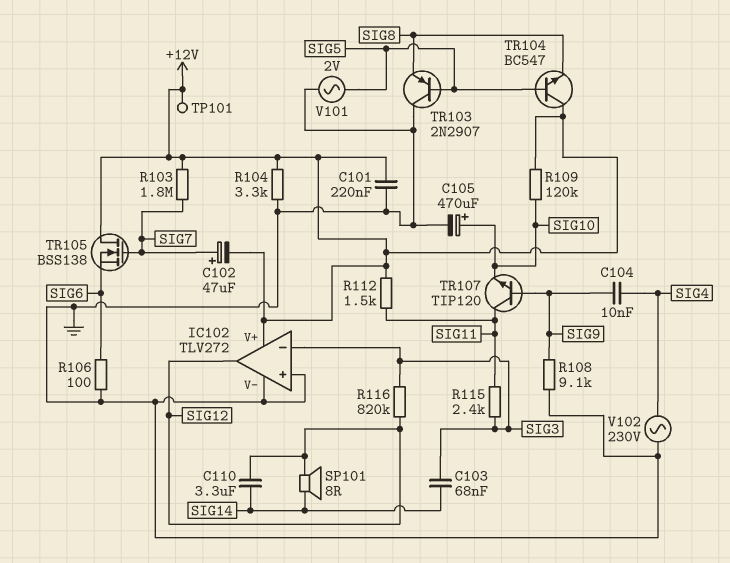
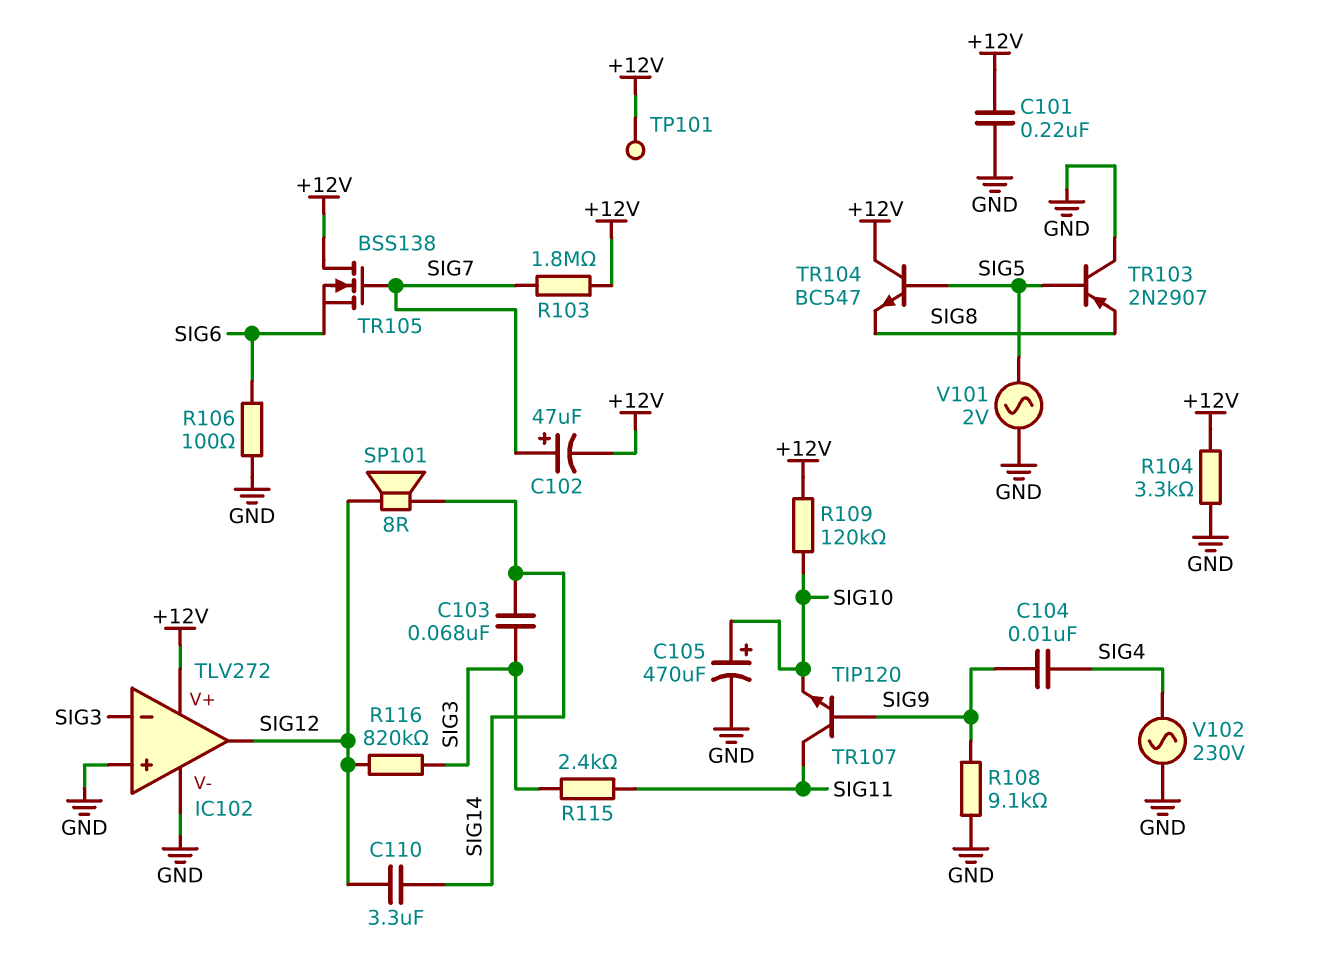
R112: 1.5k (+12V, SIG11) -> none

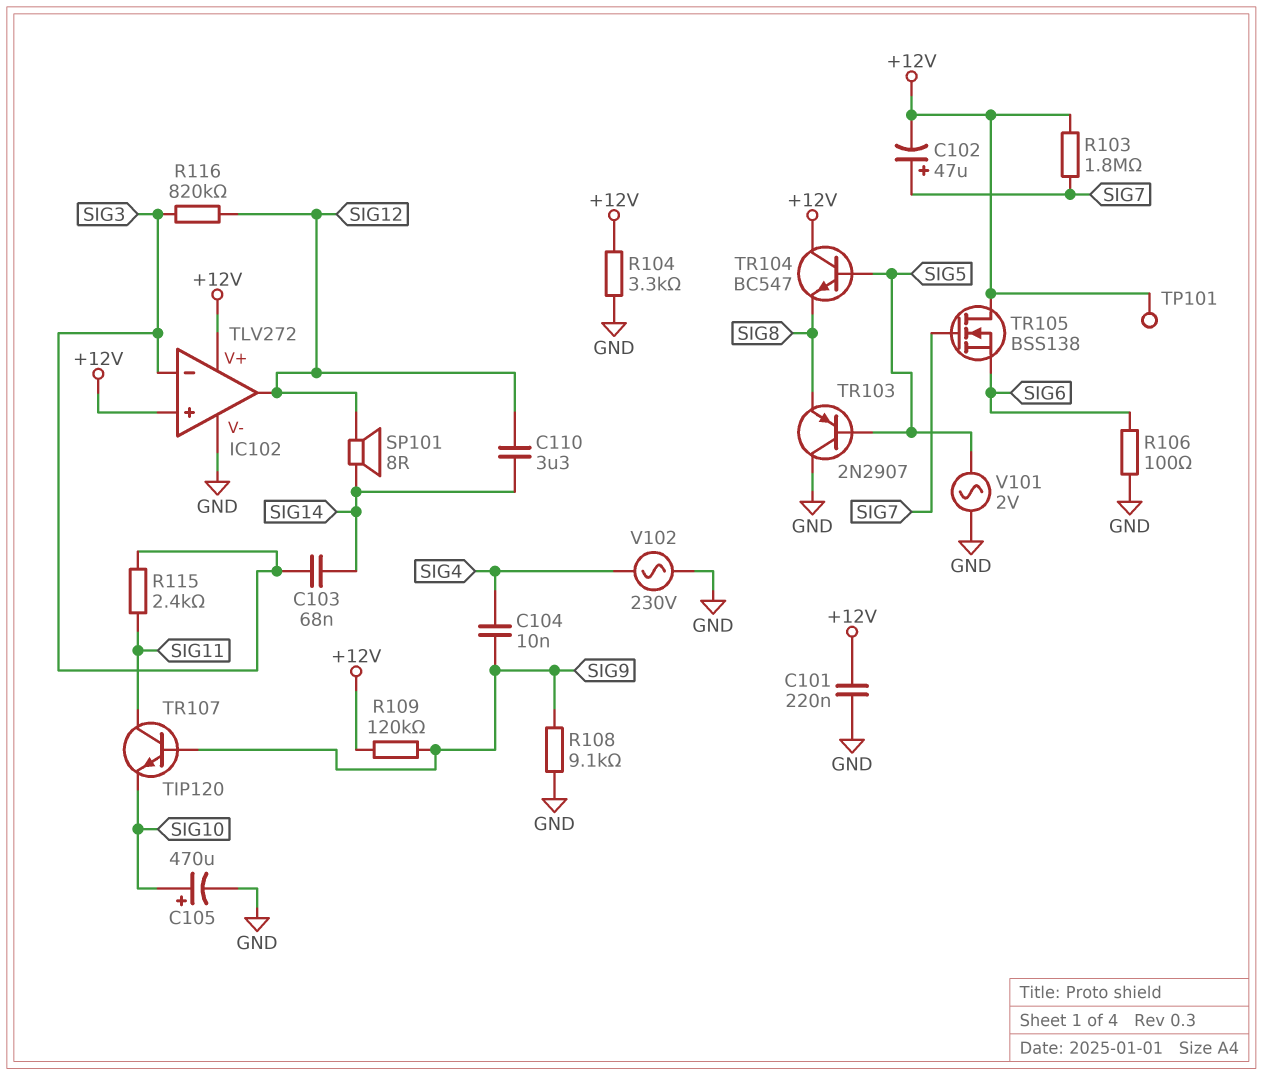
IC102 pin in+: GND -> +12V
R109: 120k (+12V, SIG10) -> 120k (+12V, SIG9)

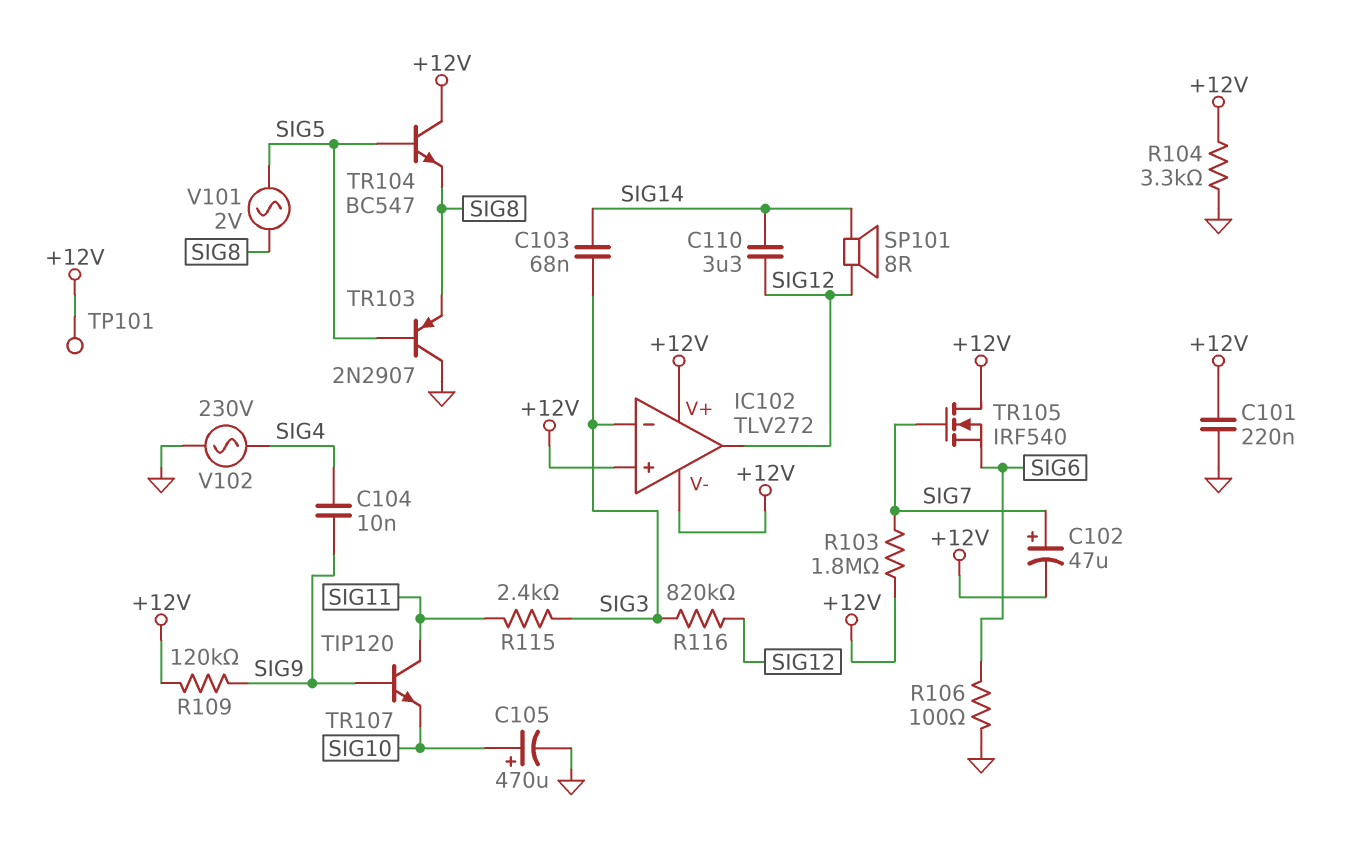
IC102 pin V-: GND -> +12V
R108: 9.1k (GND, SIG9) -> none
TR105: NMOS BSS138 (G SIG7, D +12V, S SIG6) -> NMOS IRF540 (G SIG7, D +12V, S SIG6)
V101: AC 2V (GND, SIG5) -> AC 2V (SIG5, SIG8)

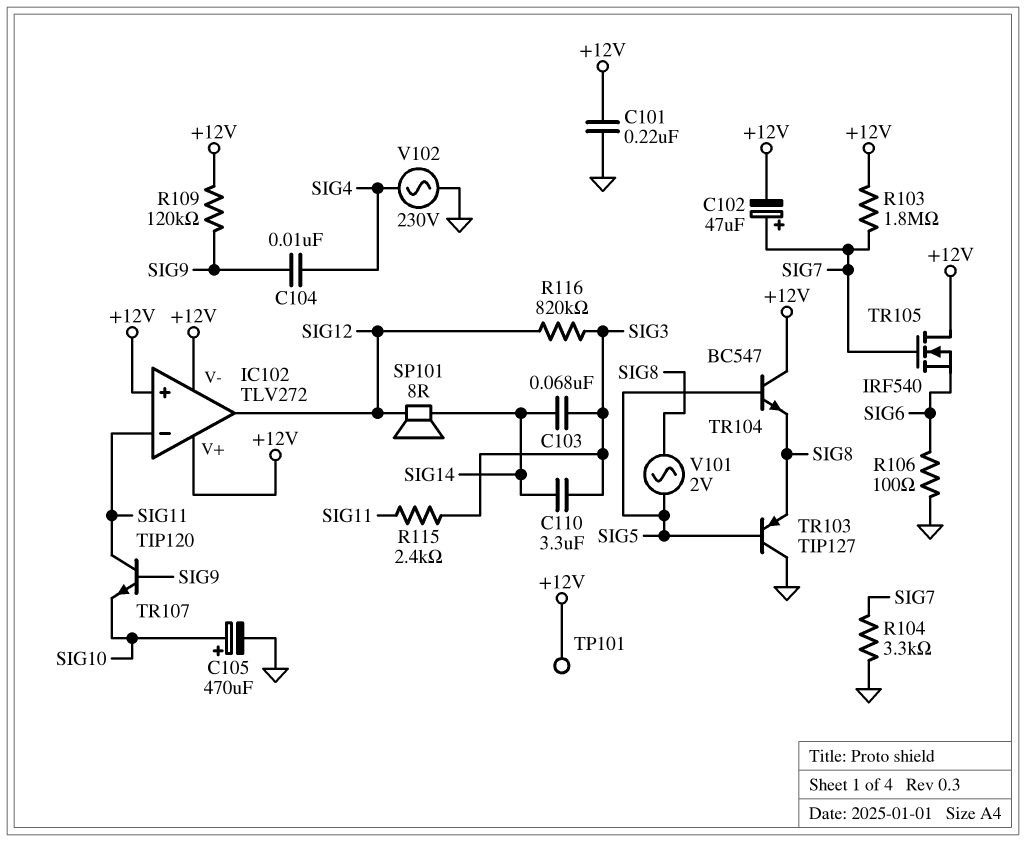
C110: 3.3uF (SIG12, SIG14) -> 3.3uF (SIG3, SIG14)
IC102 pin in-: SIG3 -> SIG11
R104: 3.3k (+12V, GND) -> 3.3k (GND, SIG7)
TR103: PNP 2N2907 (B SIG5, C GND, E SIG8) -> PNP TIP127 (B SIG5, C GND, E SIG8)

